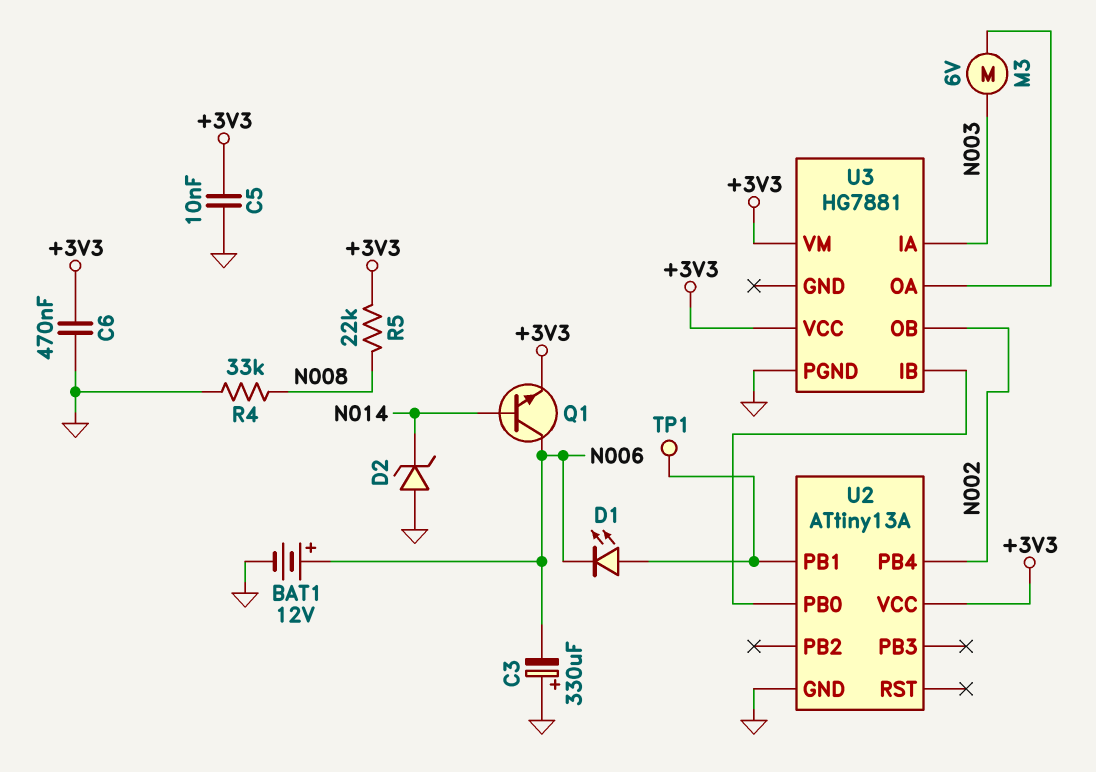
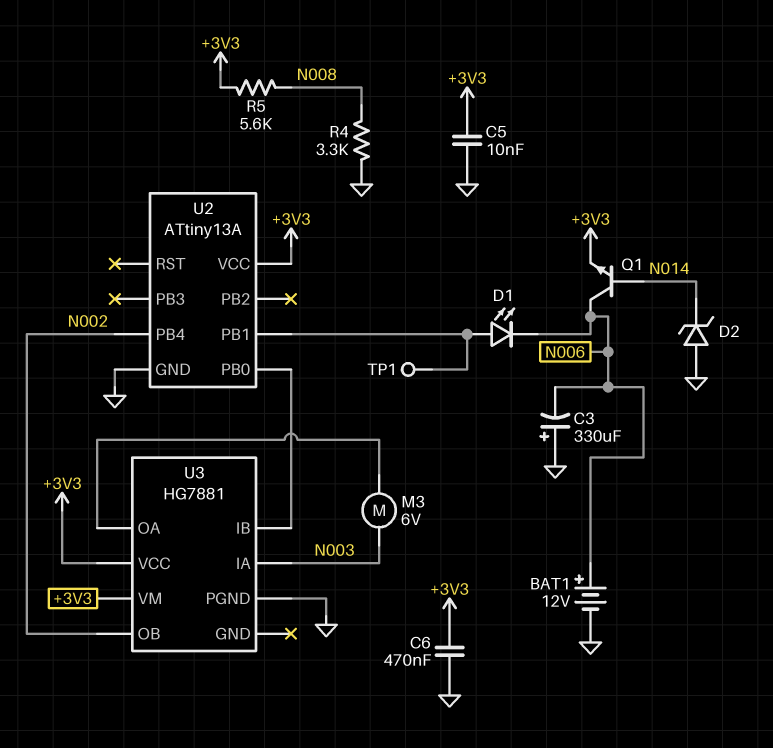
R4: 33k (GND, N008) -> 3.3k (GND, N008)
R5: 22k (+3V3, N008) -> 5.6k (+3V3, N008)

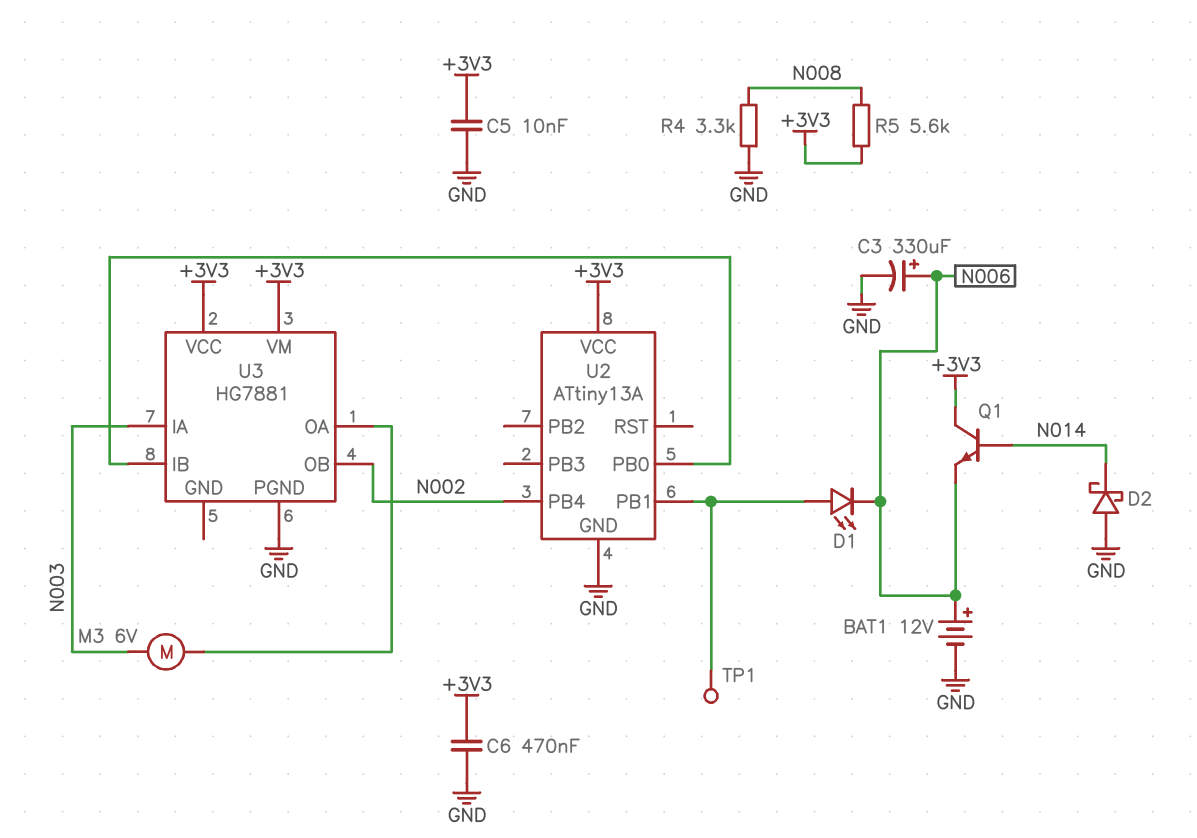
C3: 330uF (plus GND, minus N006) -> 330uF (plus N006, minus GND)
D2: zener (A GND, K N014) -> schottky (A GND, K N014)
Q1: NPN (B N014, C N006, E +3V3) -> NPN (B N014, C +3V3, E N006)

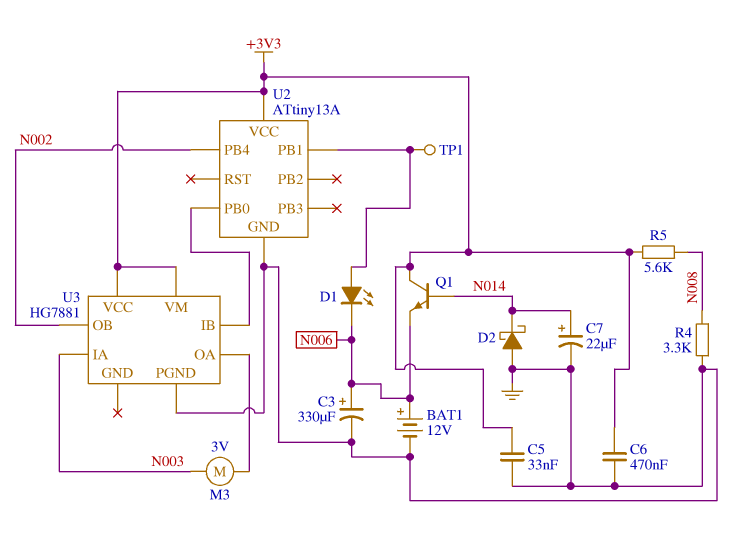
C5: 10nF (+3V3, GND) -> 33nF (+3V3, GND)
C7: none -> 22uF (plus N014, minus GND)
M3: motor 6V (N003, U3/OA) -> motor 3V (N003, U3/OA)

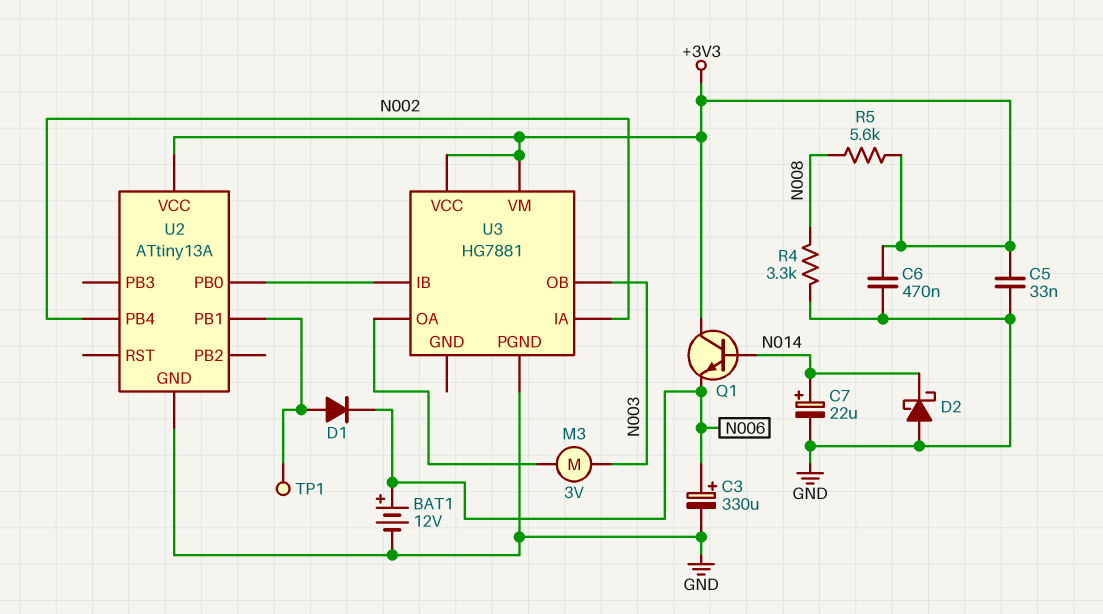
D1: LED (A U2/PB1, K N006) -> diode (A U2/PB1, K N006)
U3 pin IA: N003 -> N002
U3 pin OB: N002 -> N003

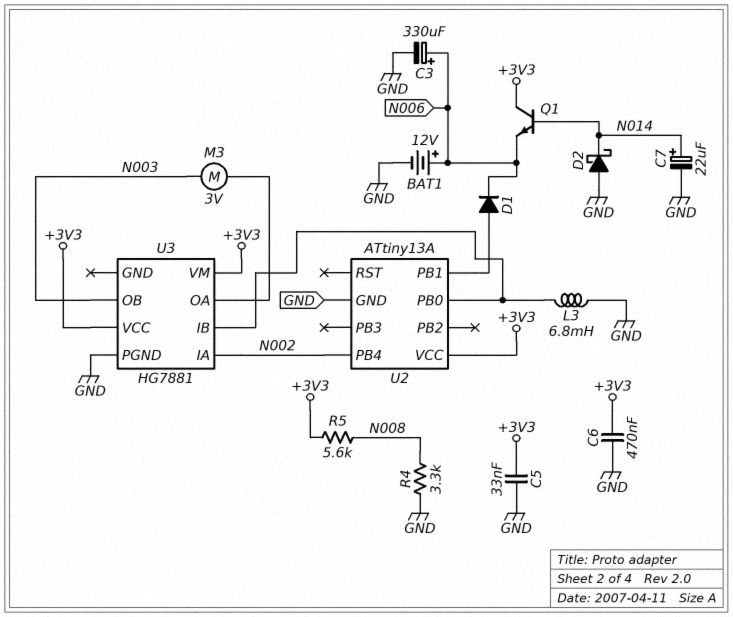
L3: none -> 6.8mH (GND, U2/PB0)
TP1: test point (U2/PB1) -> none

